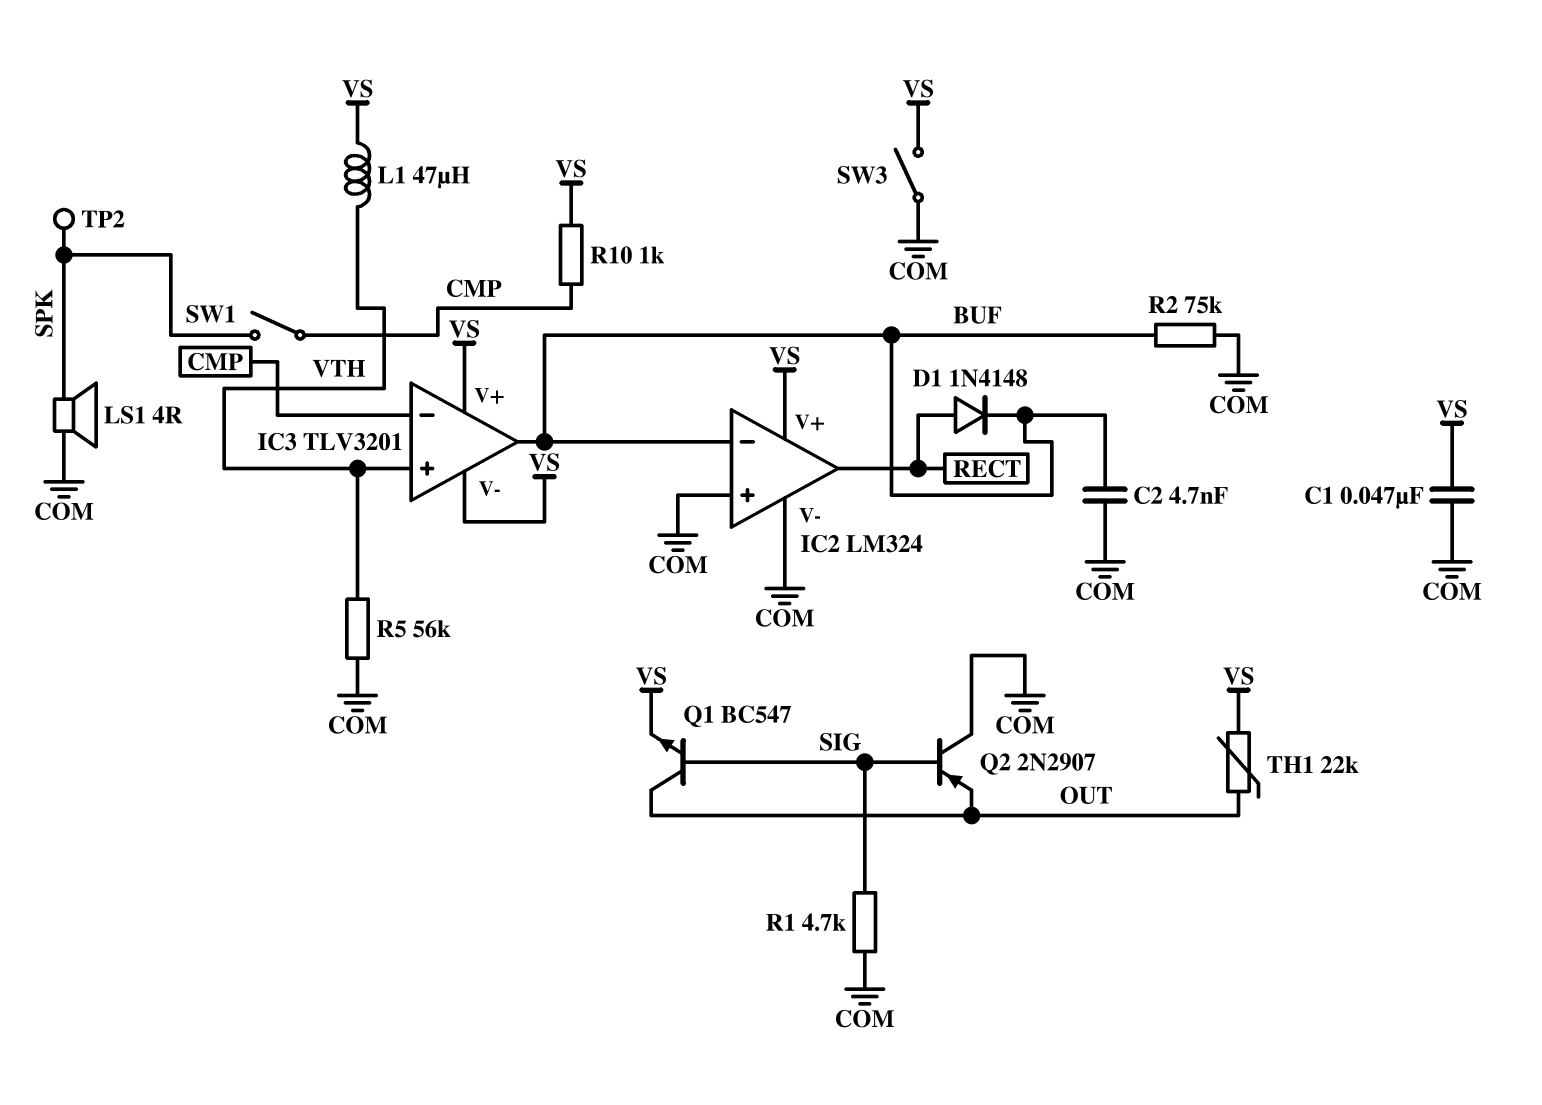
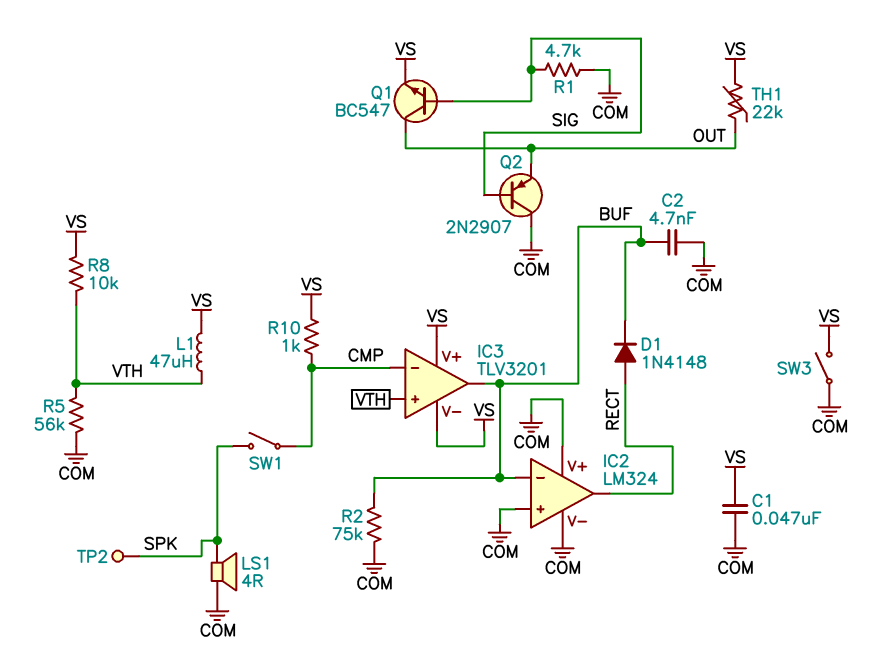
IC2 pin V+: VS -> COM
R8: none -> 10k (VS, VTH)

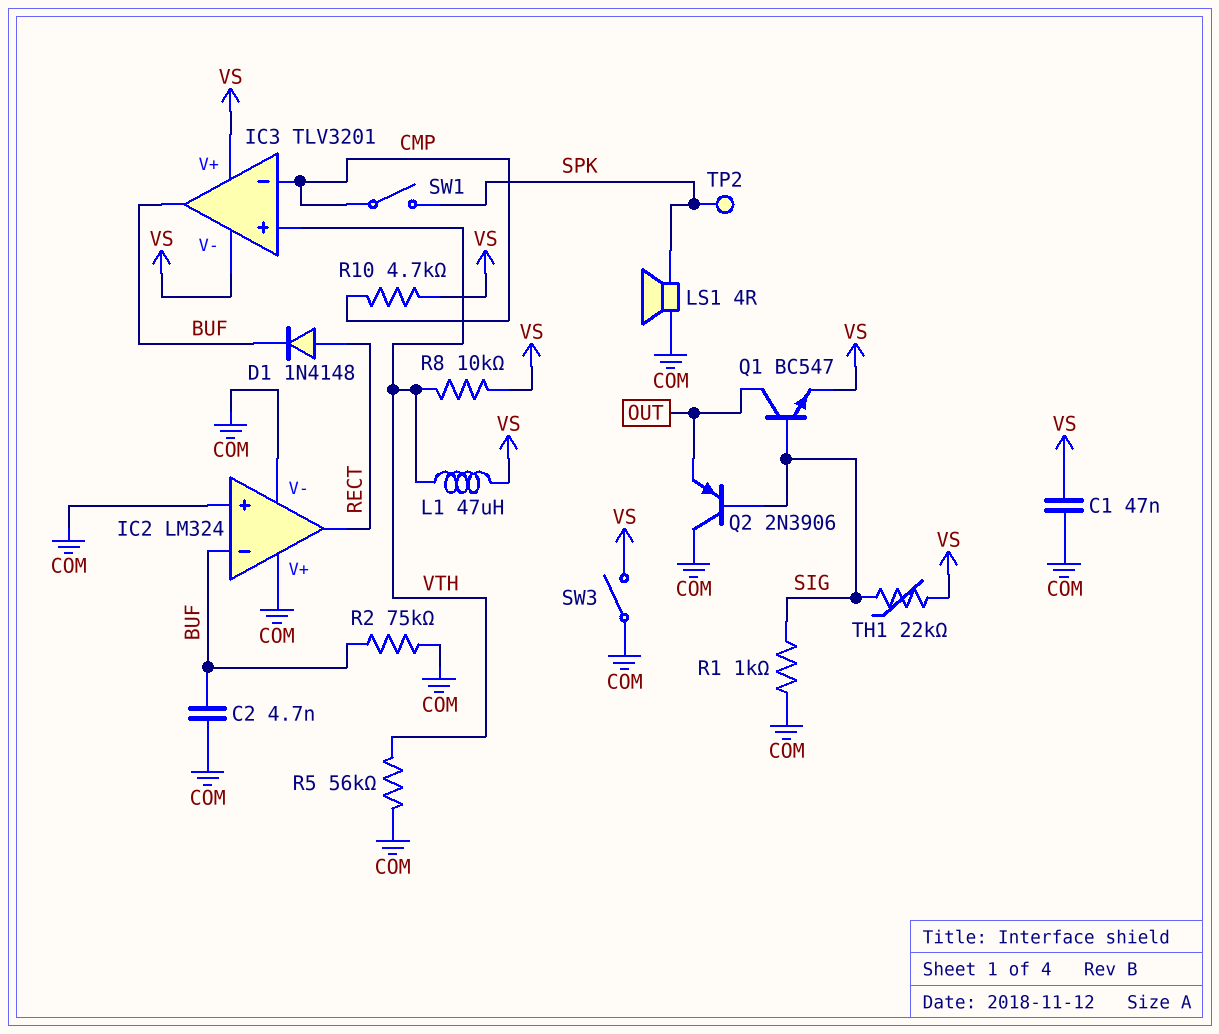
Q2: PNP 2N2907 (B SIG, C COM, E OUT) -> PNP 2N3906 (B SIG, C COM, E OUT)
R1: 4.7k (COM, SIG) -> 1k (COM, SIG)
R10: 1k (CMP, VS) -> 4.7k (CMP, VS)
TH1: 22k (OUT, VS) -> 22k (SIG, VS)

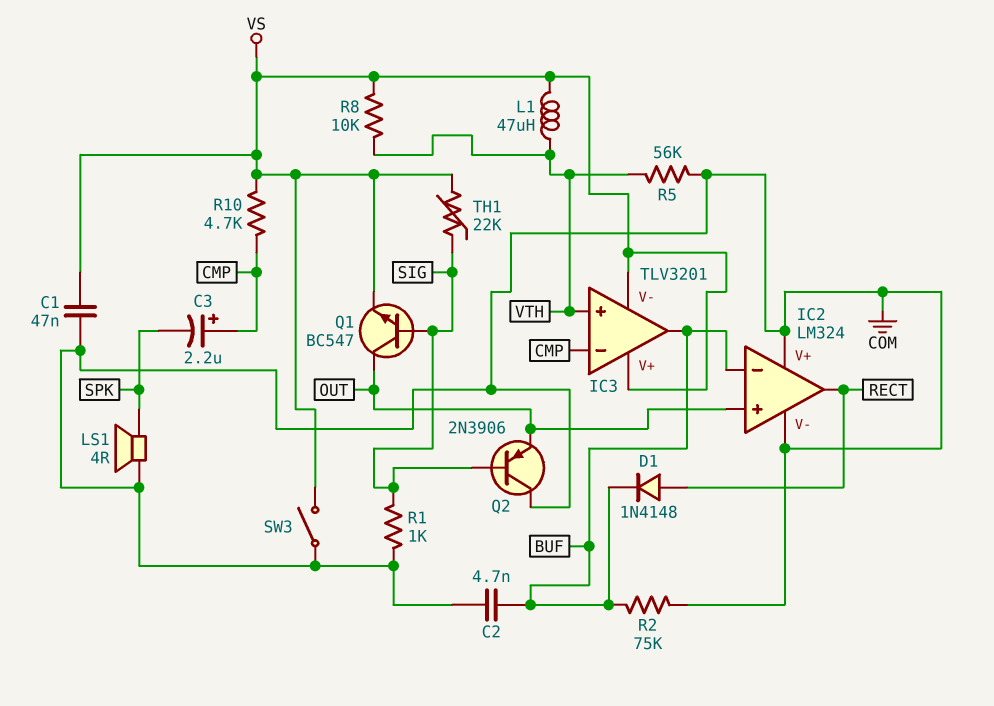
C3: none -> 2.2uF (plus CMP, minus SPK)
IC2 pin in+: COM -> OUT
SW1: switch (CMP, SPK) -> none
TP2: test point (SPK) -> none

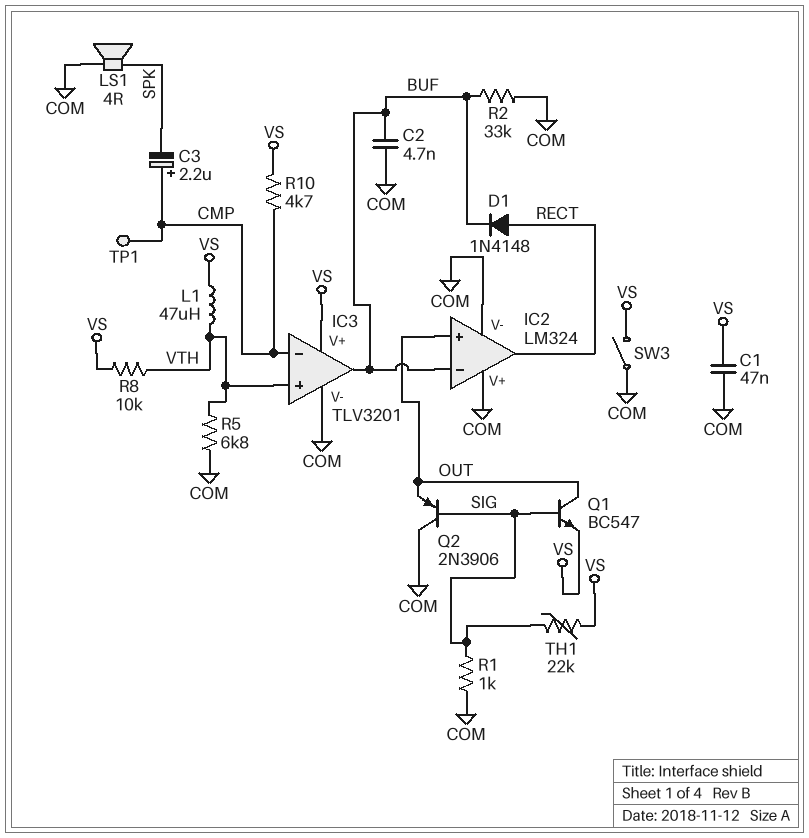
IC3 pin V-: VS -> COM
R2: 75k (BUF, COM) -> 33k (BUF, COM)
R5: 56k (COM, VTH) -> 6.8k (COM, VTH)
TP1: none -> test point (CMP)

